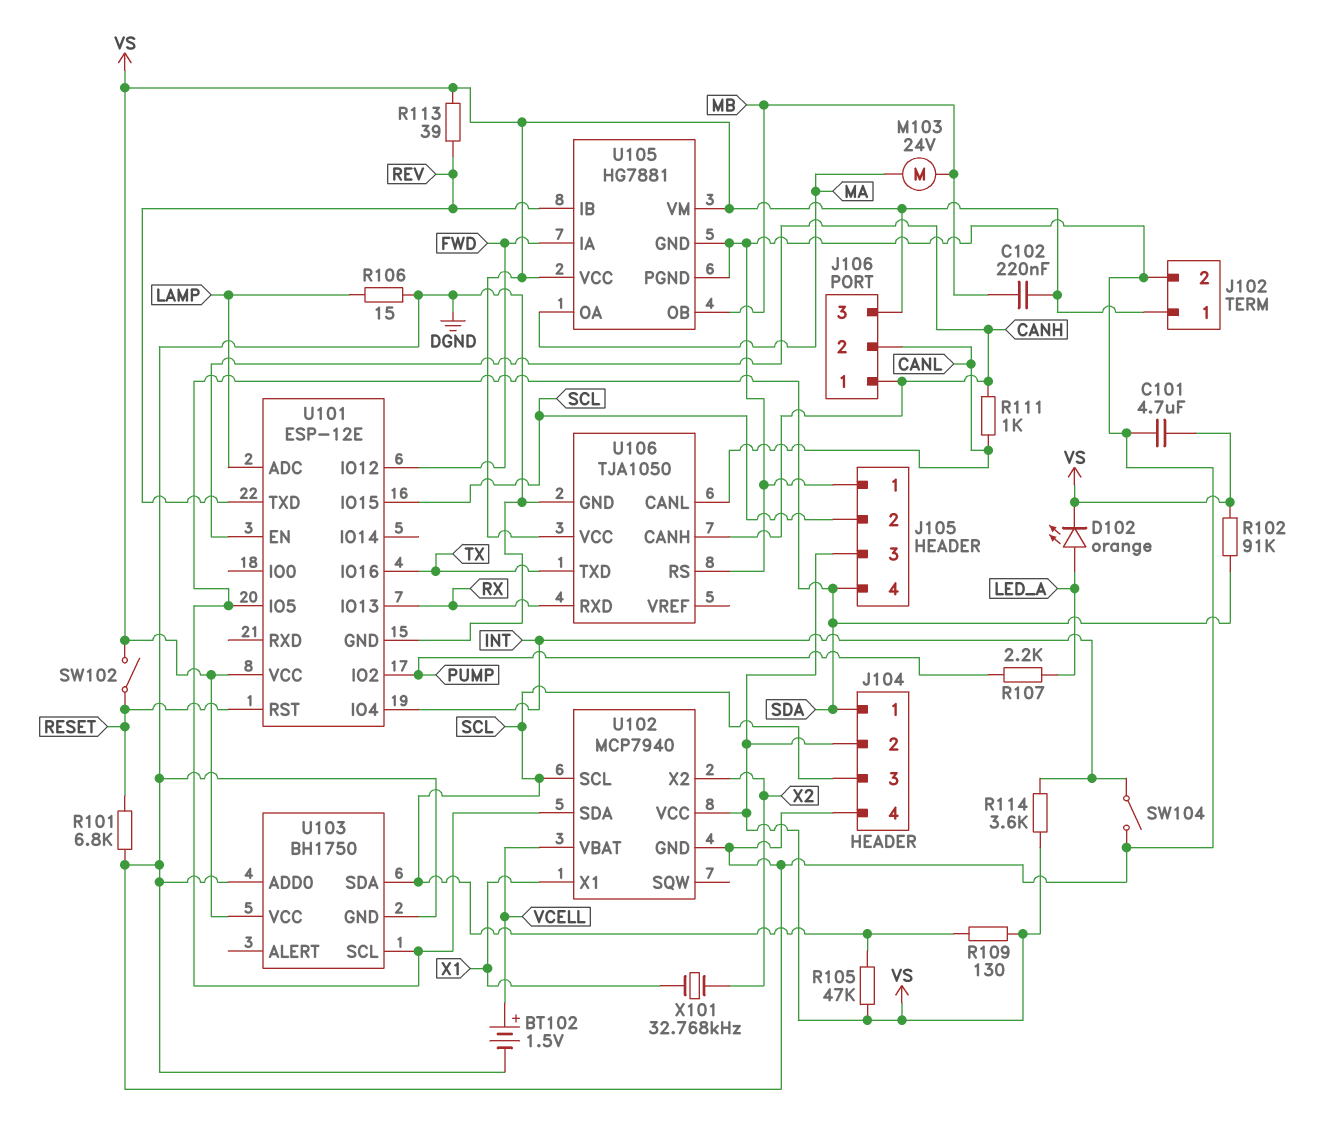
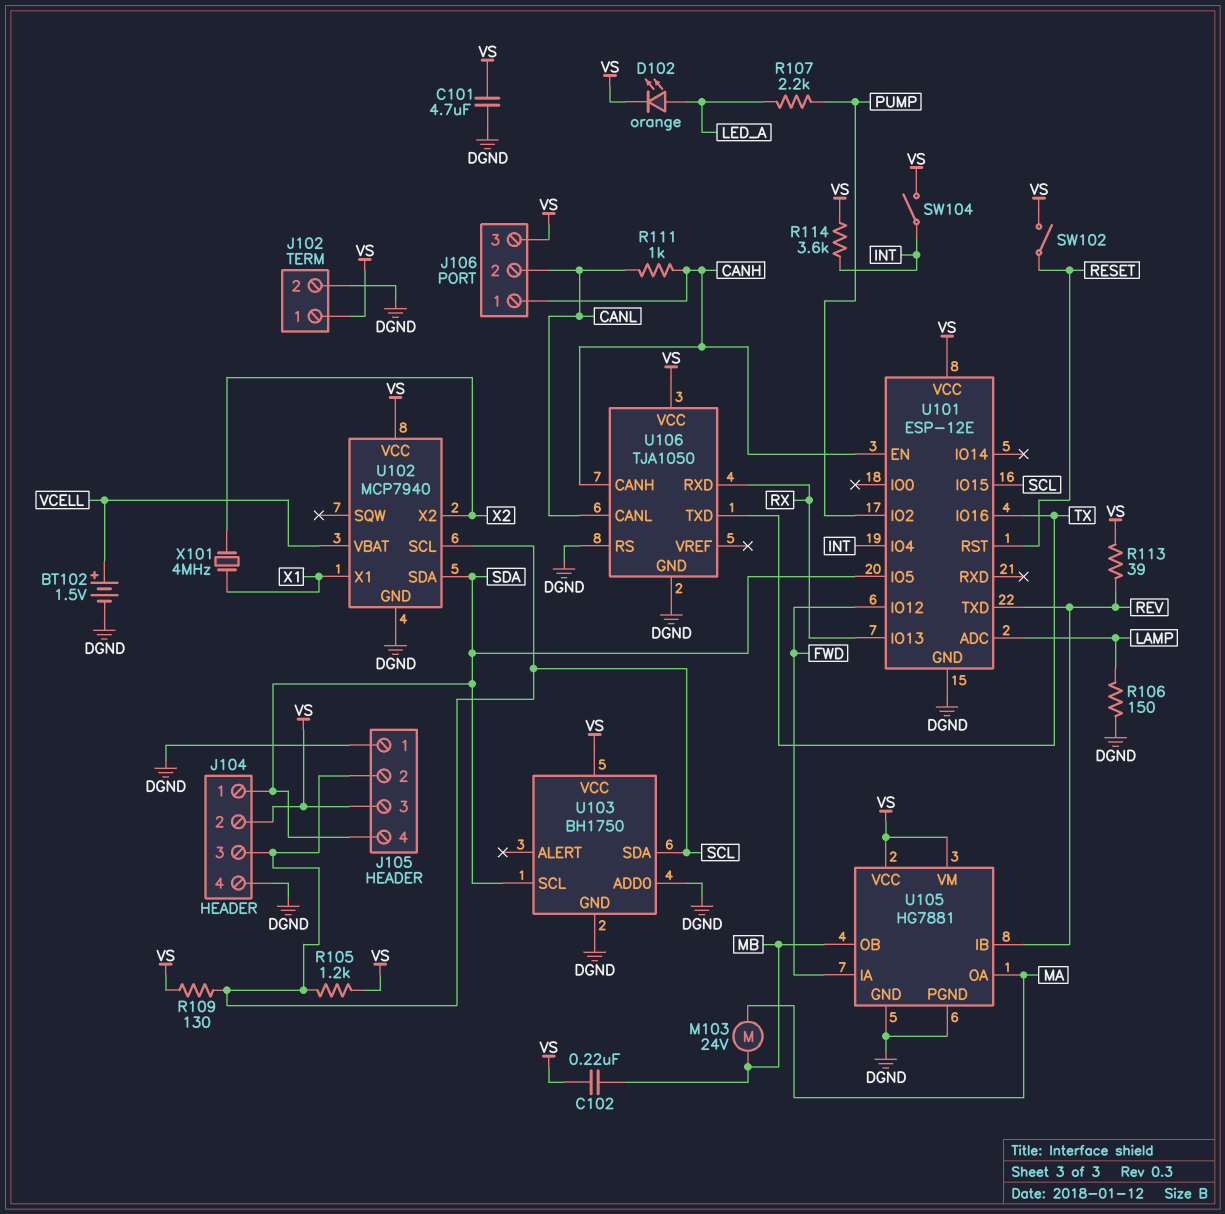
R101: 6.8k (DGND, RESET) -> none
R102: 91k (SDA, VS) -> none
R105: 47k (SCL, VS) -> 1.2k (SCL, VS)
R106: 15 (DGND, LAMP) -> 150 (DGND, LAMP)
SW104: switch (DGND, INT) -> switch (INT, VS)
X101: 32.768kHz (X1, X2) -> 4MHz (X1, X2)

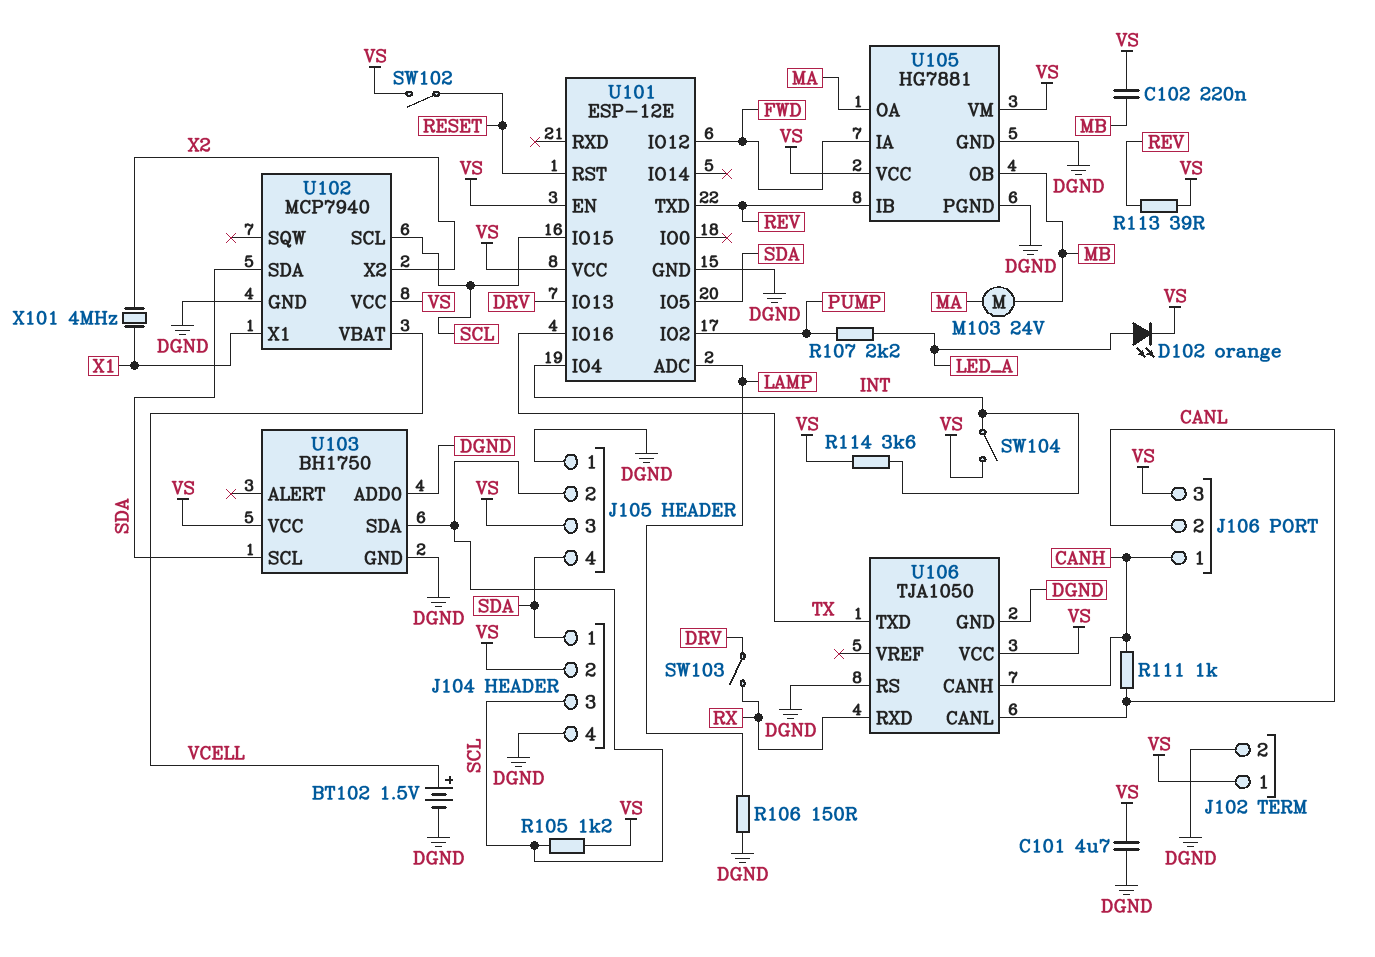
R109: 130 (SCL, VS) -> none
SW103: none -> switch (DRV, RX)
U101 pin EN: CANH -> VS
U101 pin IO13: RX -> DRV

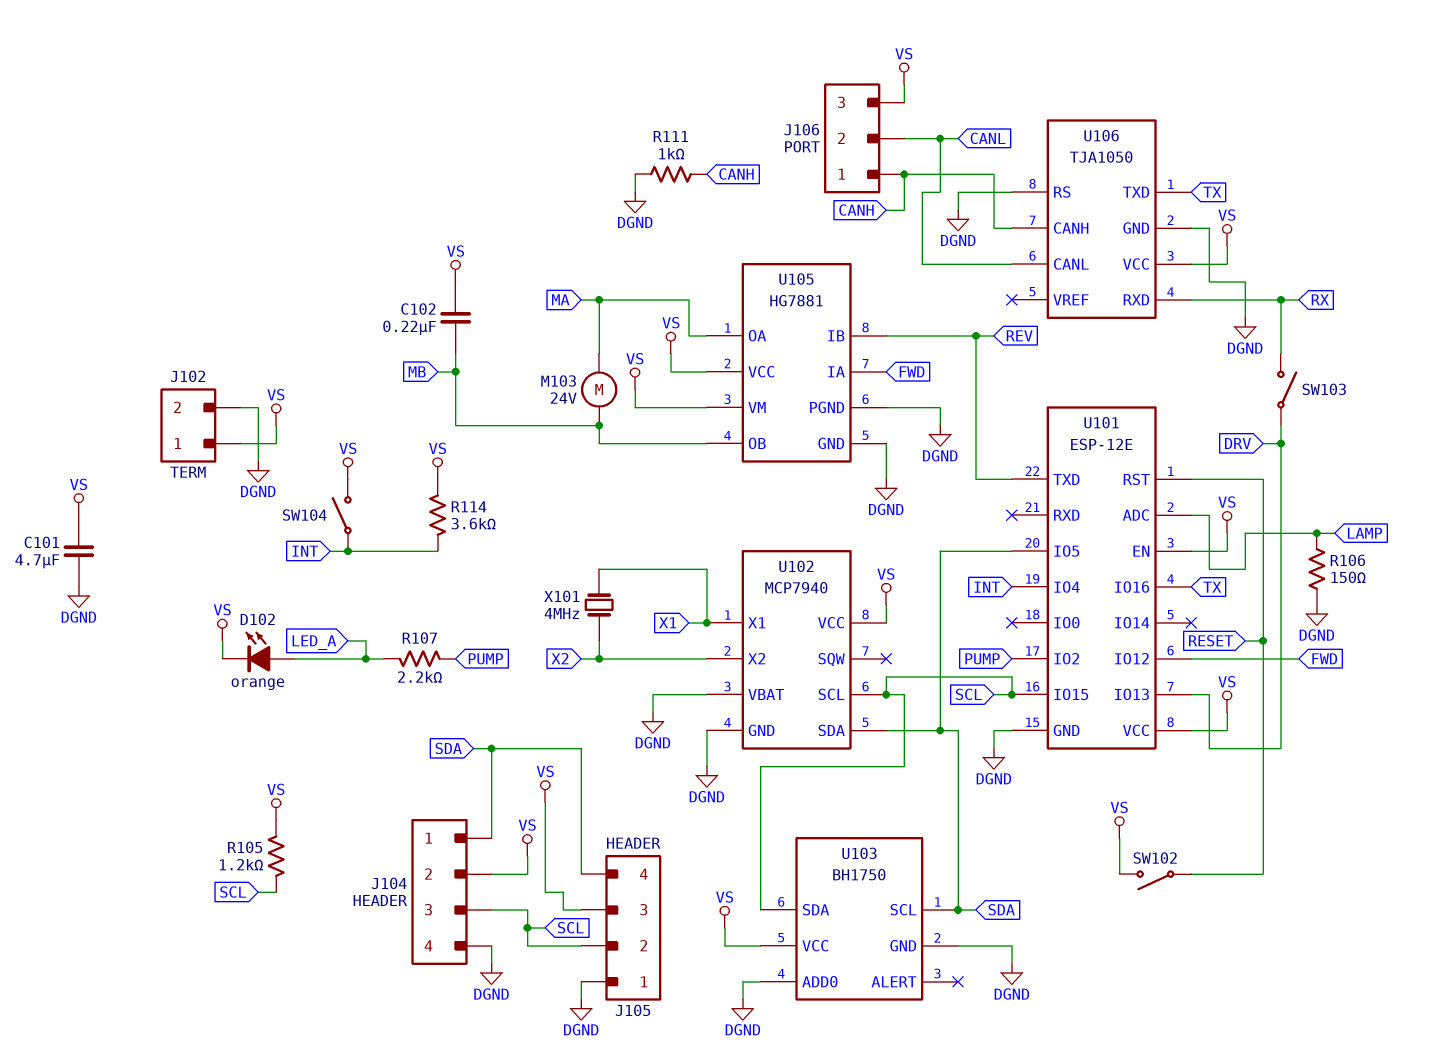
BT102: 1.5V (plus VCELL, minus DGND) -> none
R111: 1k (CANH, CANL) -> 1k (CANH, DGND)
R113: 39 (REV, VS) -> none
U102 pin VBAT: VCELL -> DGND

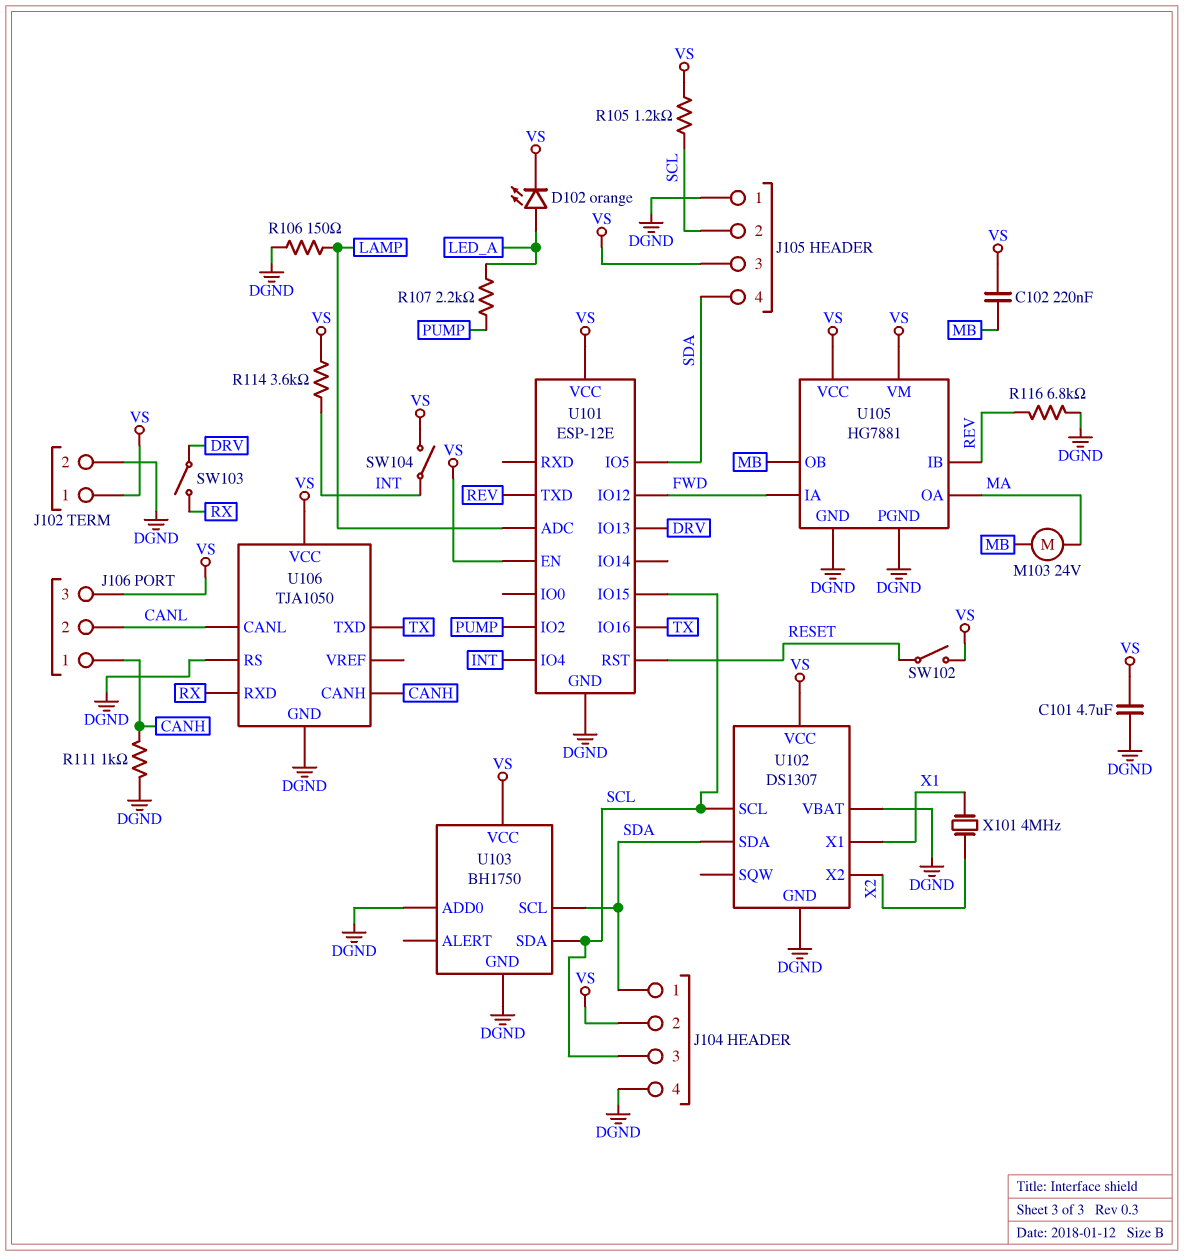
R116: none -> 6.8k (DGND, REV)
U102: MCP7940 -> DS1307

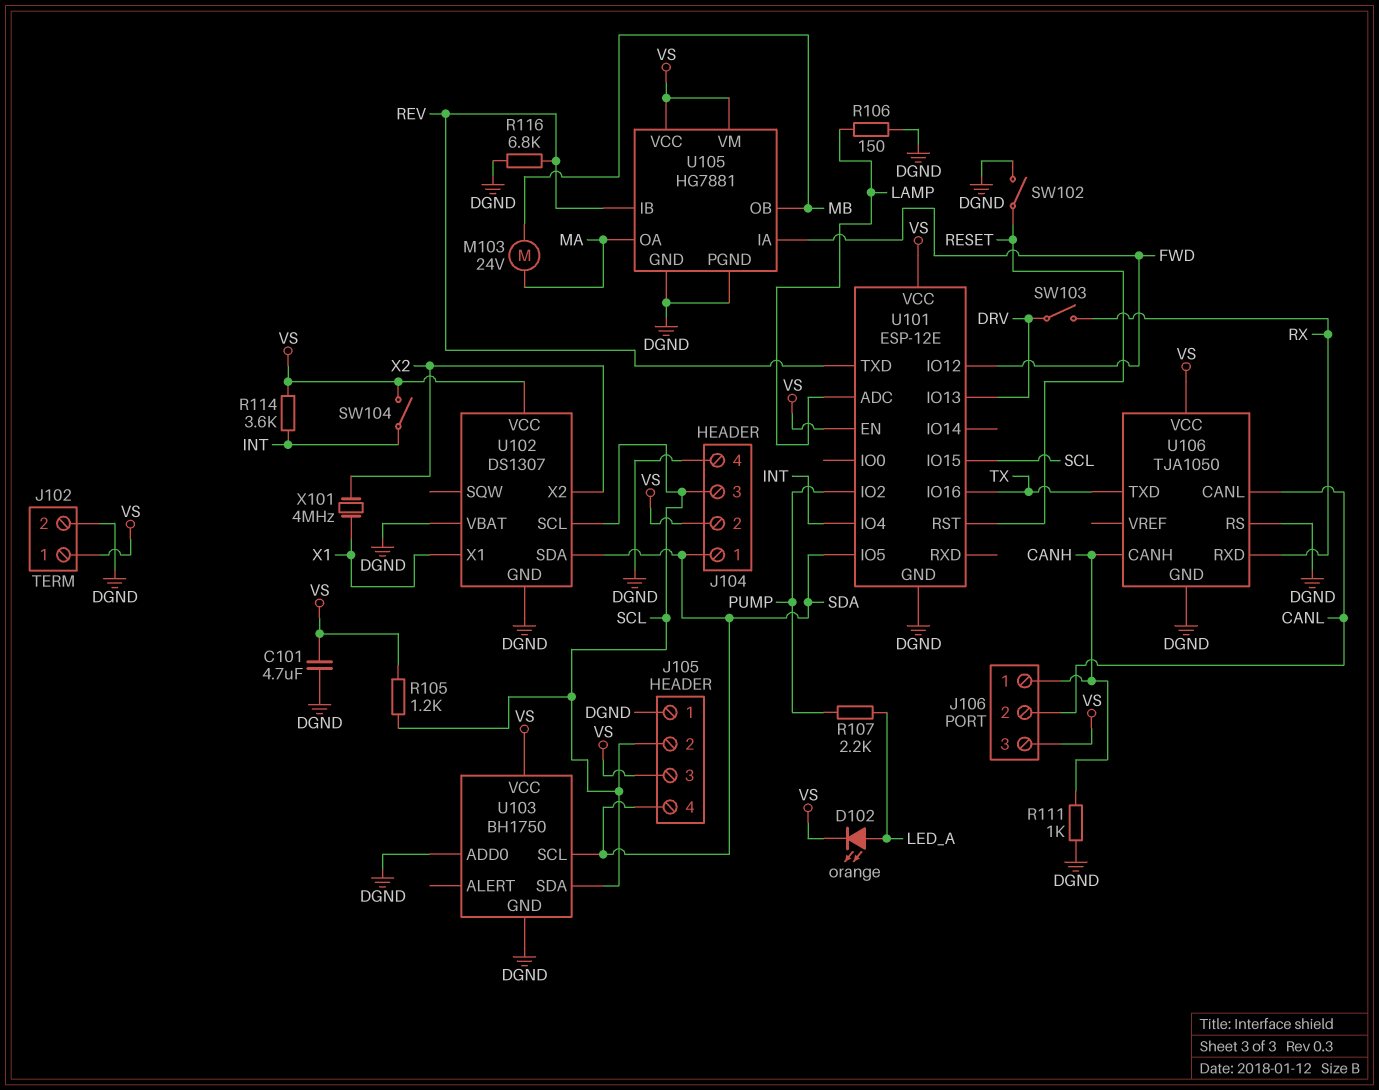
C102: 220nF (MB, VS) -> none
SW102: switch (RESET, VS) -> switch (DGND, RESET)

